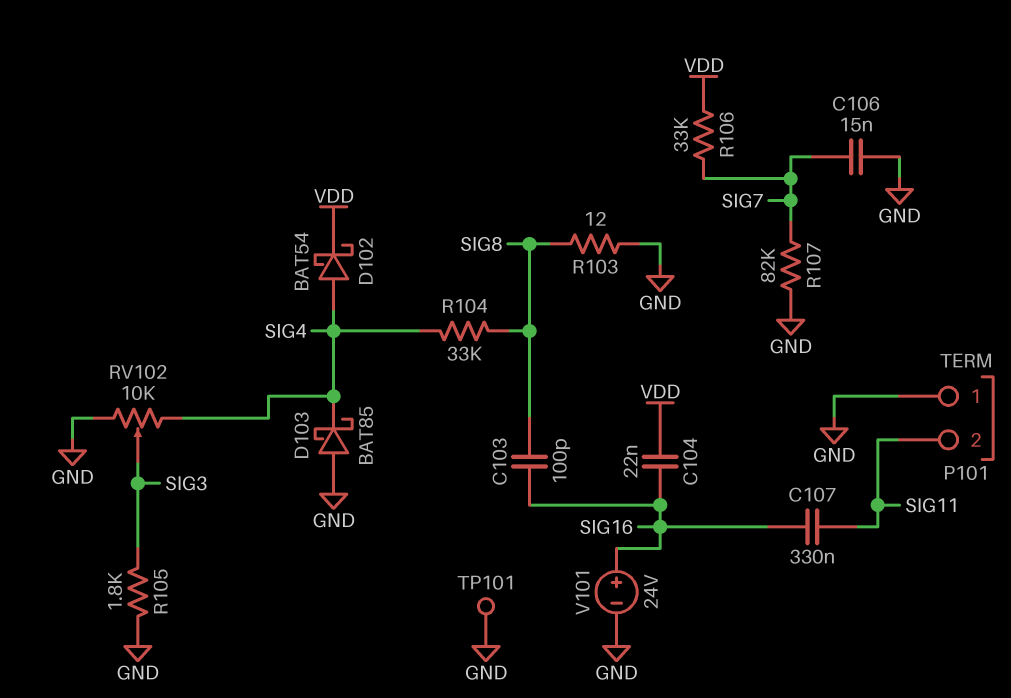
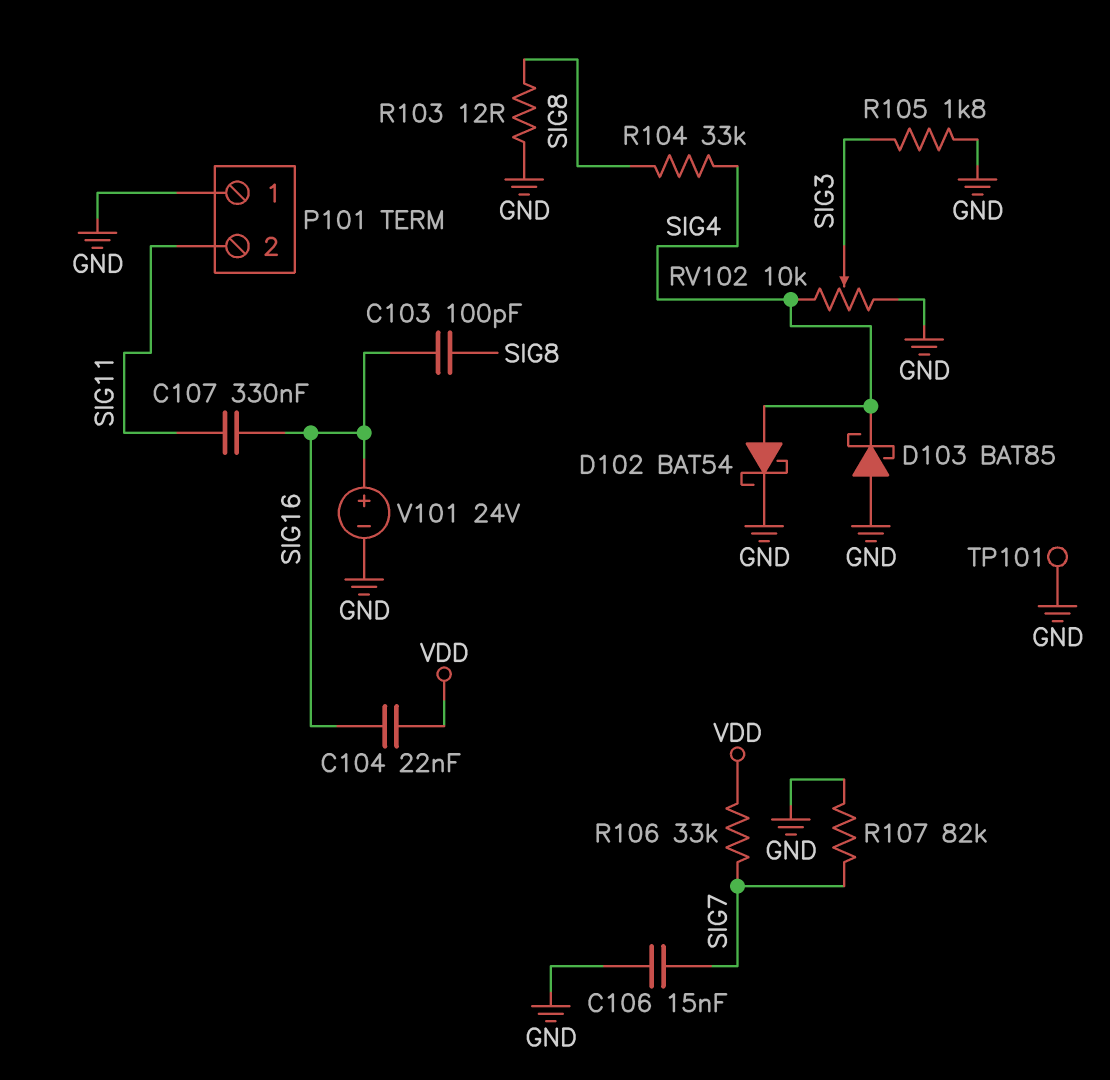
D102: schottky BAT54 (A SIG4, K VDD) -> schottky BAT54 (A SIG4, K GND)

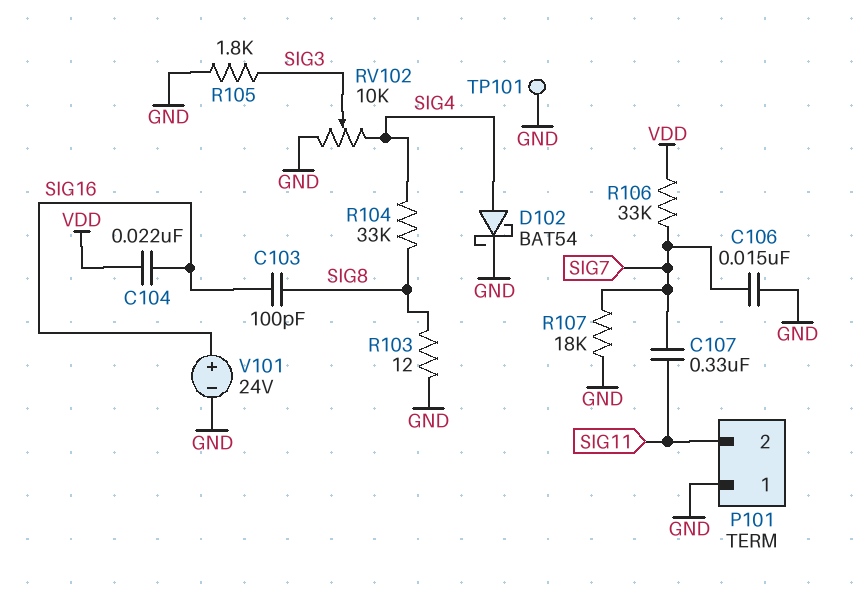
C107: 330nF (SIG11, SIG16) -> 330nF (SIG7, SIG11)
D103: schottky BAT85 (A GND, K SIG4) -> none
R107: 82k (GND, SIG7) -> 18k (GND, SIG7)

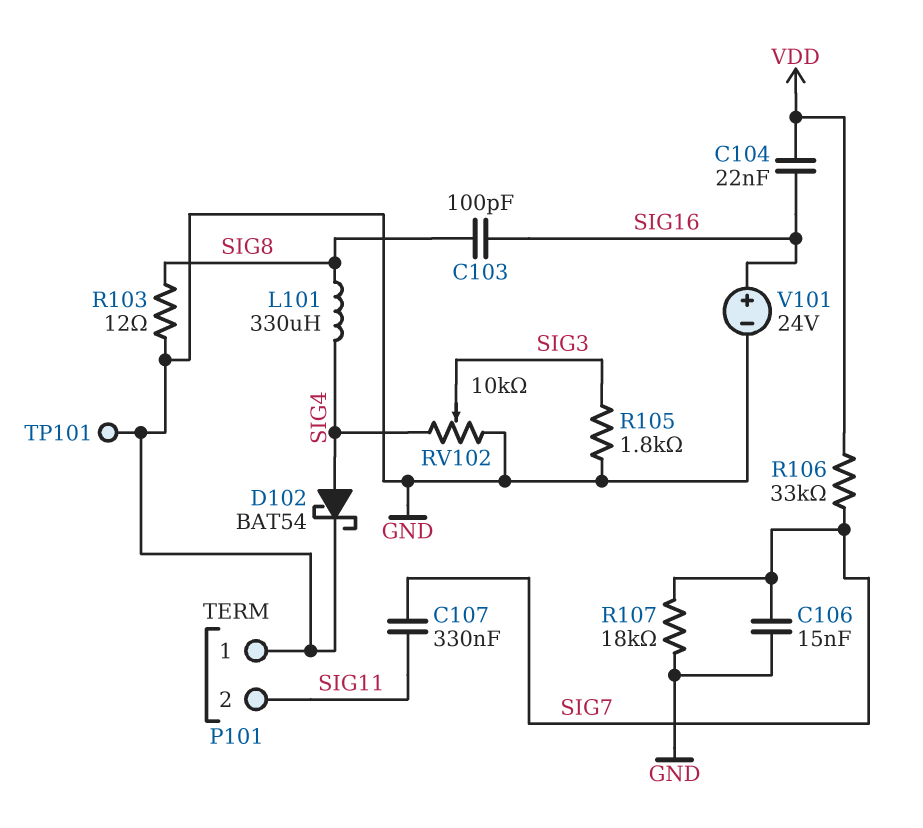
L101: none -> 330uH (SIG4, SIG8)
R104: 33k (SIG4, SIG8) -> none

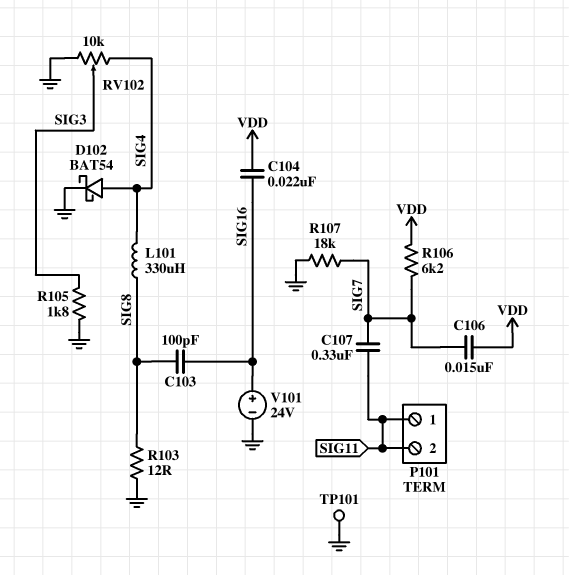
C106: 15nF (GND, SIG7) -> 15nF (SIG7, VDD)
P101 pin 1: GND -> SIG11
R106: 33k (SIG7, VDD) -> 6.2k (SIG7, VDD)

